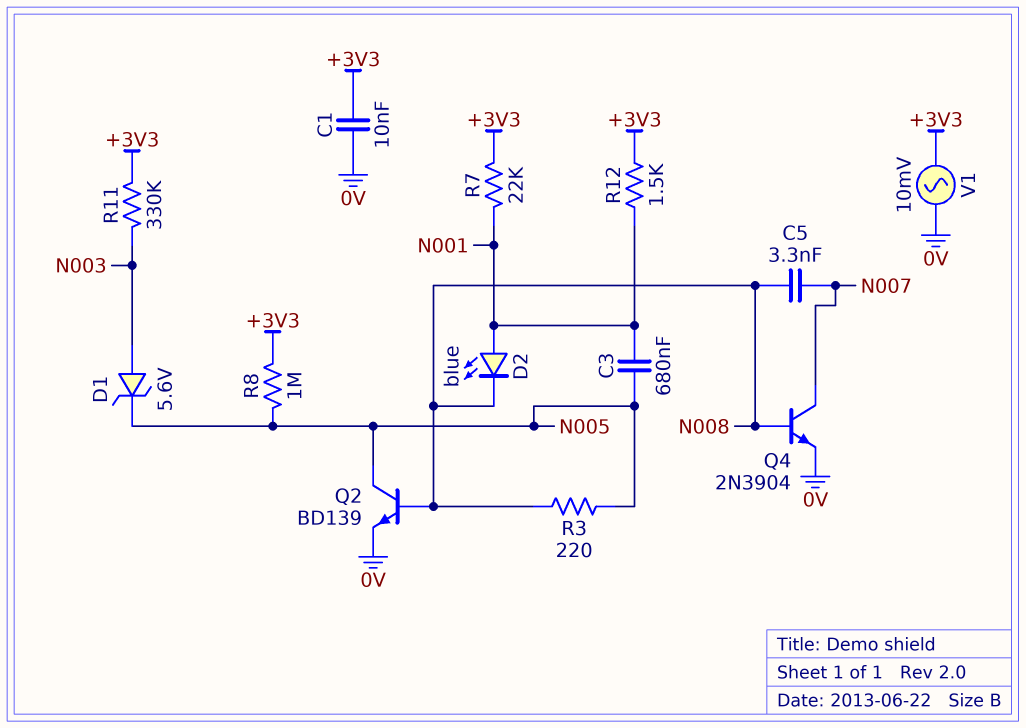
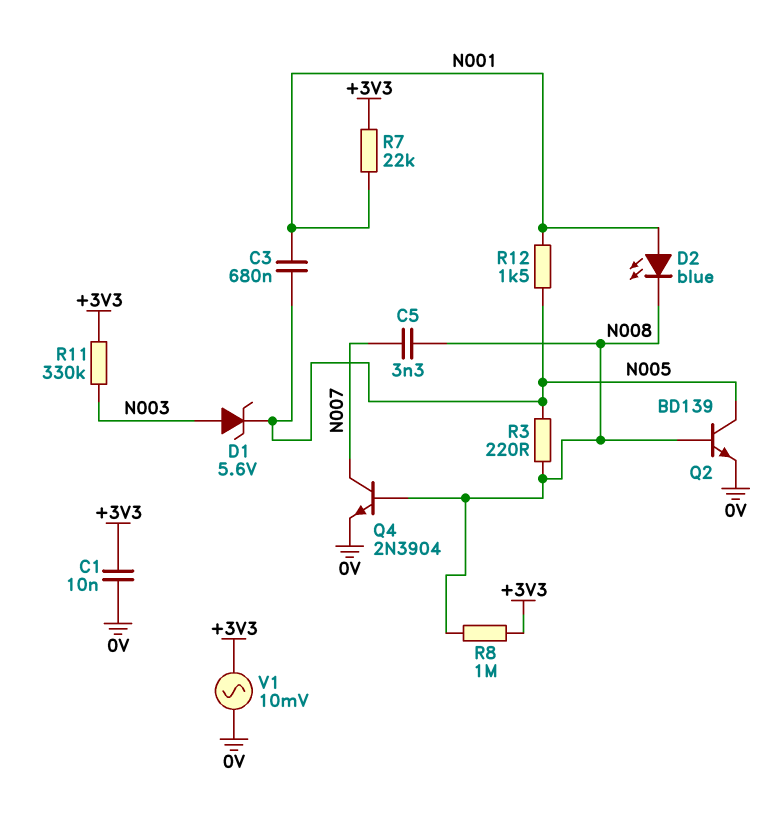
R8: 1M (+3V3, N005) -> 1M (+3V3, N008)
R12: 1.5k (+3V3, N001) -> 1.5k (N001, N005)

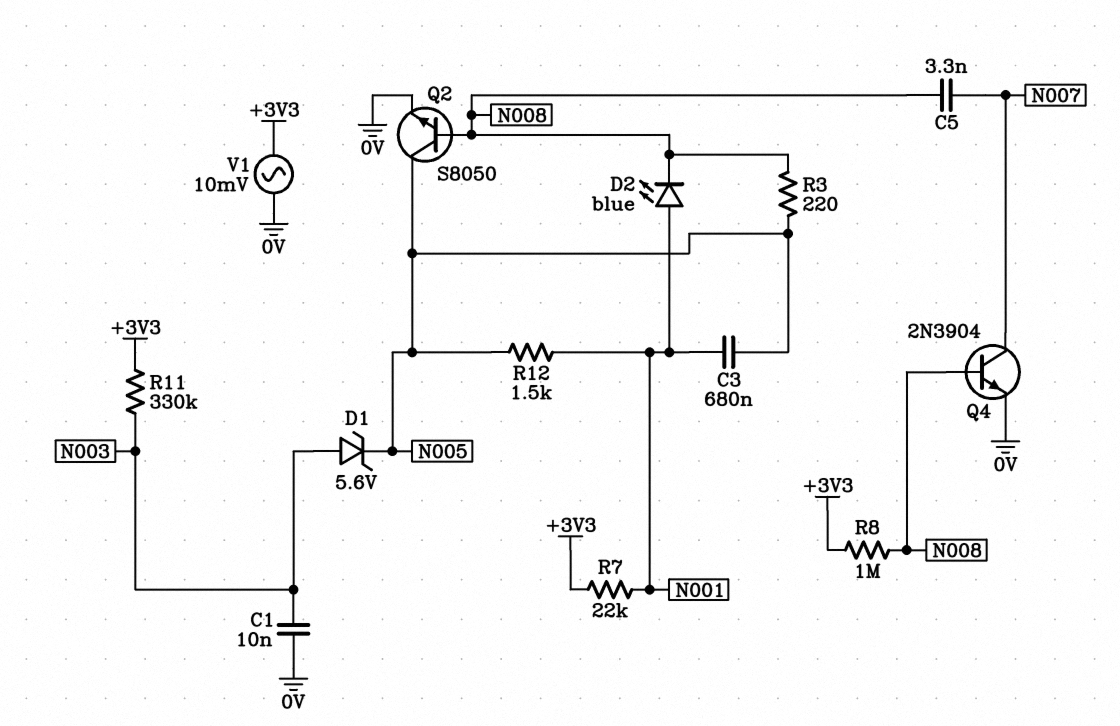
C1: 10nF (+3V3, 0V) -> 10nF (0V, N003)
Q2: NPN BD139 (B N008, C N005, E 0V) -> NPN S8050 (B N008, C N005, E 0V)

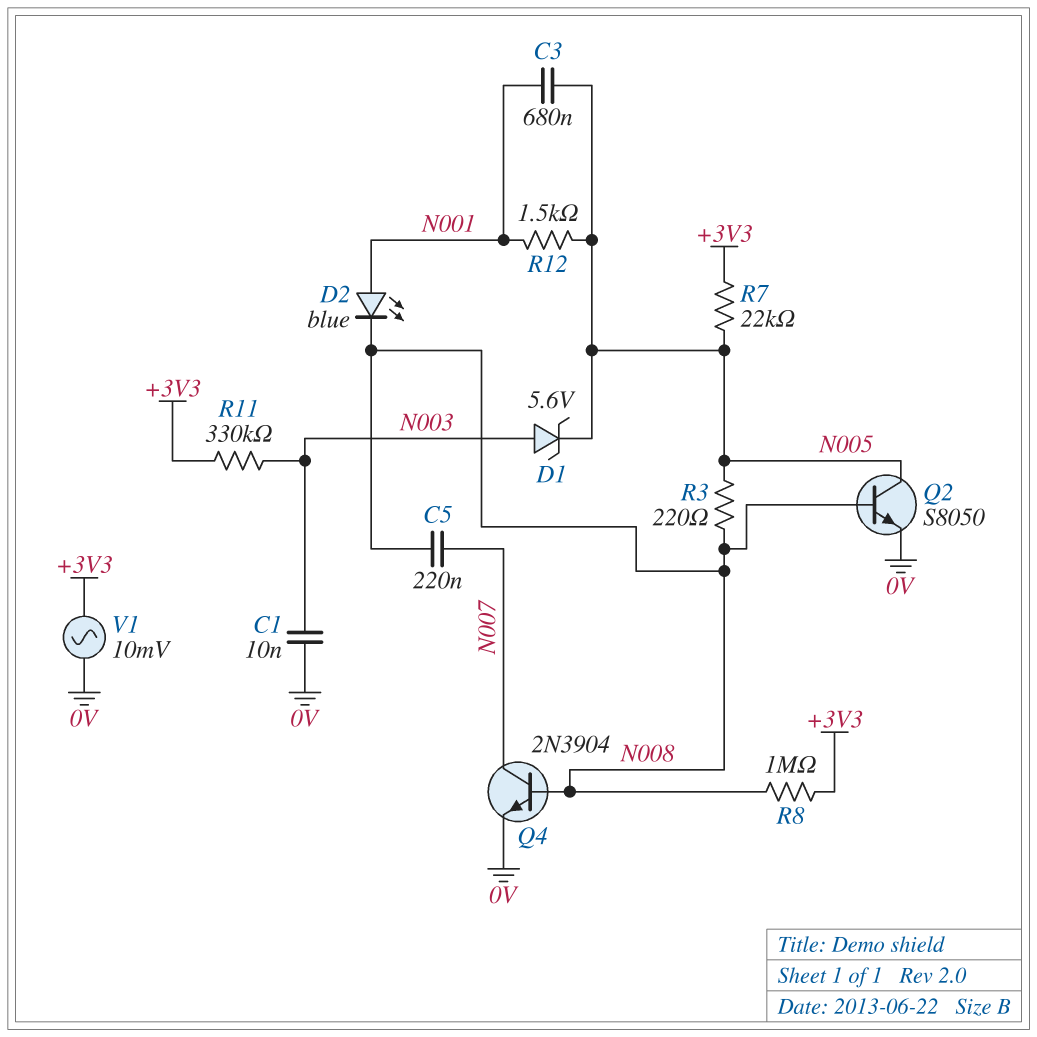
C5: 3.3nF (N007, N008) -> 220nF (N007, N008)
R7: 22k (+3V3, N001) -> 22k (+3V3, N005)

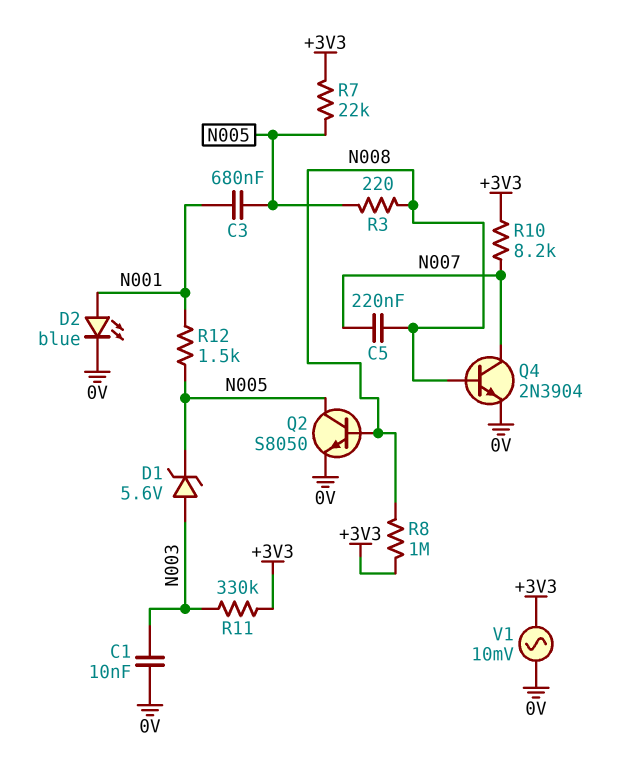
D2: LED blue (A N001, K N008) -> LED blue (A N001, K 0V)
R10: none -> 8.2k (+3V3, N007)

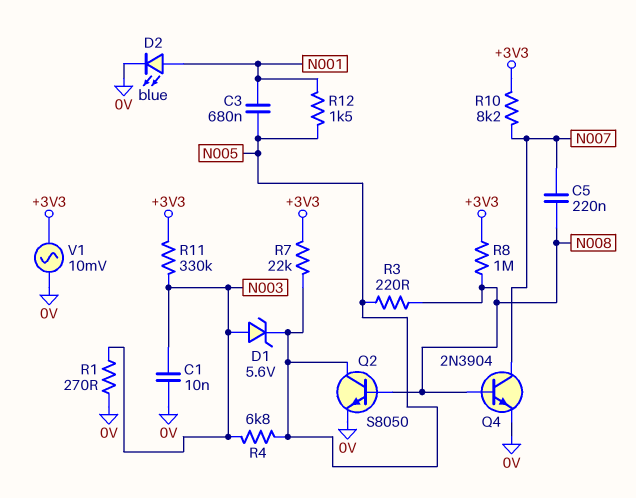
R1: none -> 270 (0V, N003)
R4: none -> 6.8k (N003, N005)

